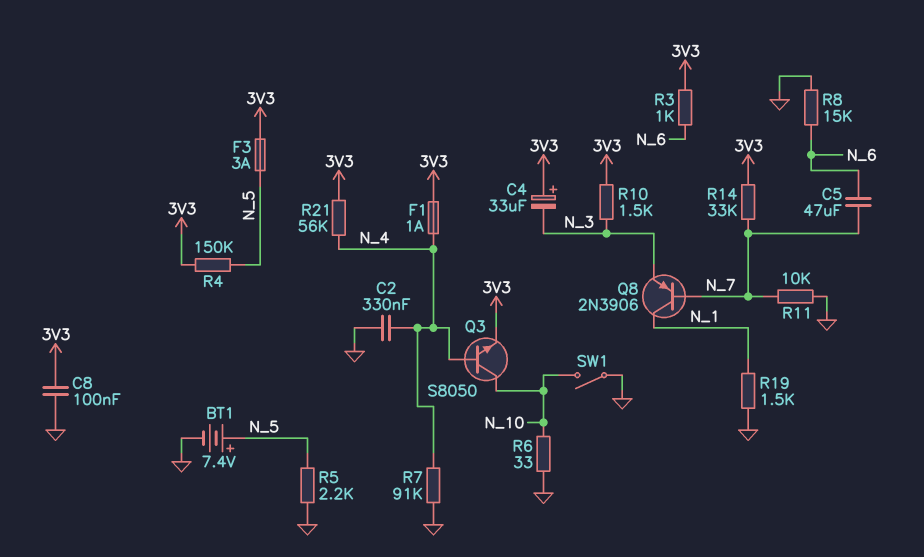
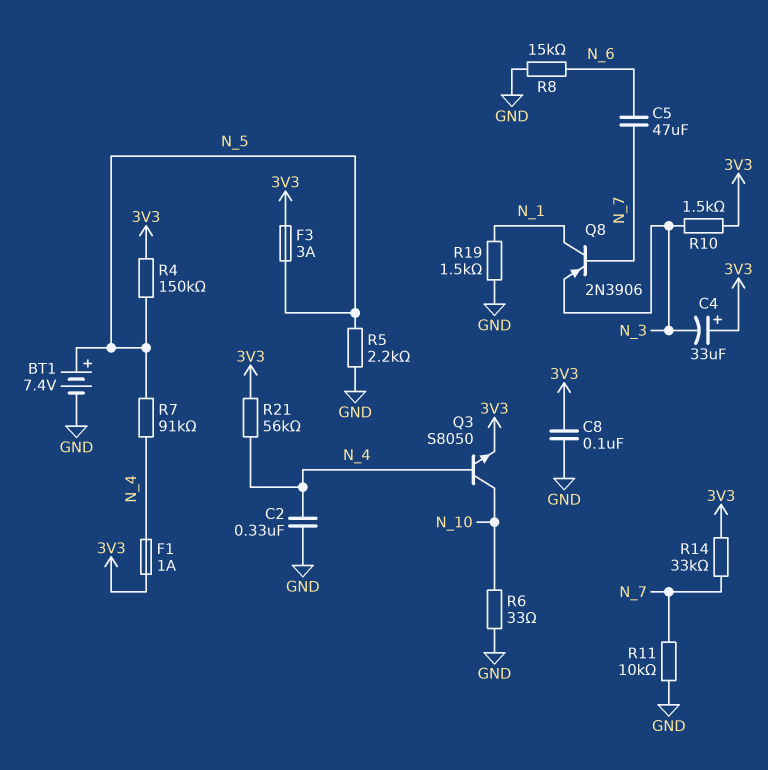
R3: 1k (3V3, N_6) -> none
R7: 91k (GND, N_4) -> 91k (N_4, N_5)
SW1: switch (GND, N_10) -> none

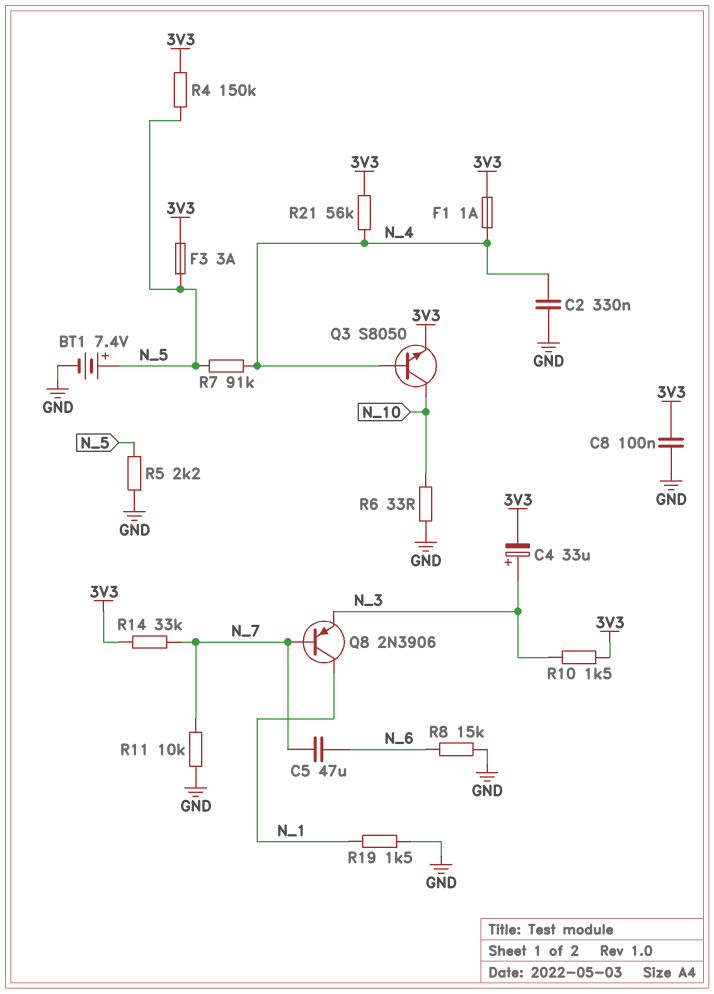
C4: 33uF (plus 3V3, minus N_3) -> 33uF (plus N_3, minus 3V3)

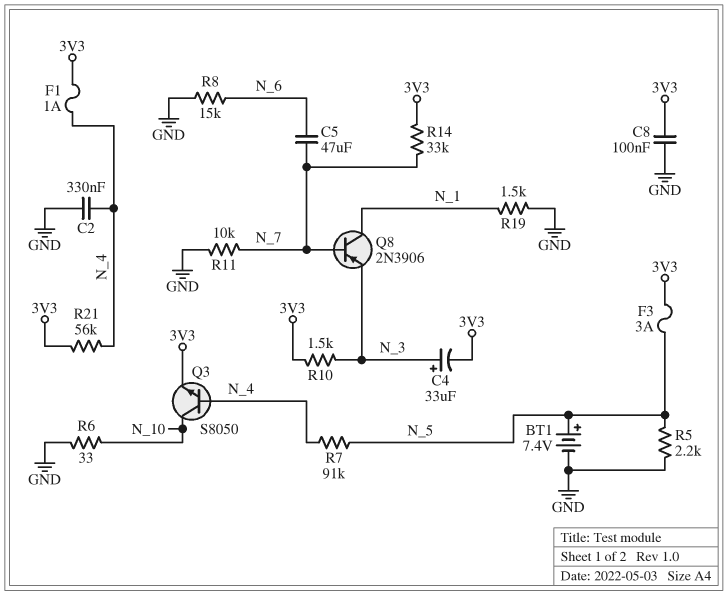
R4: 150k (3V3, N_5) -> none

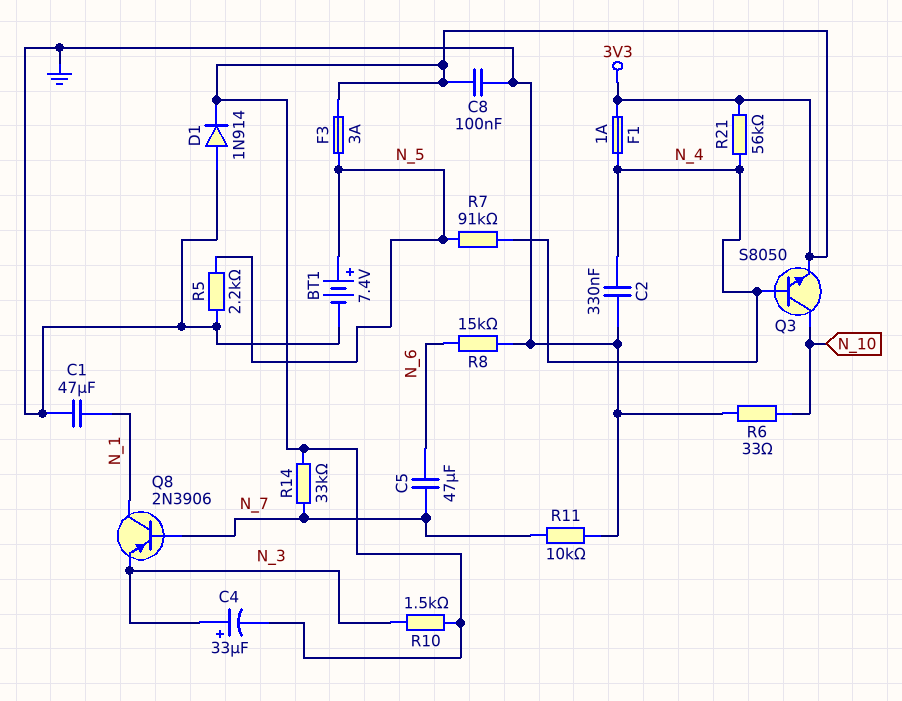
C1: none -> 47uF (GND, N_1)
D1: none -> diode 1N914 (A GND, K 3V3)
R19: 1.5k (GND, N_1) -> none

